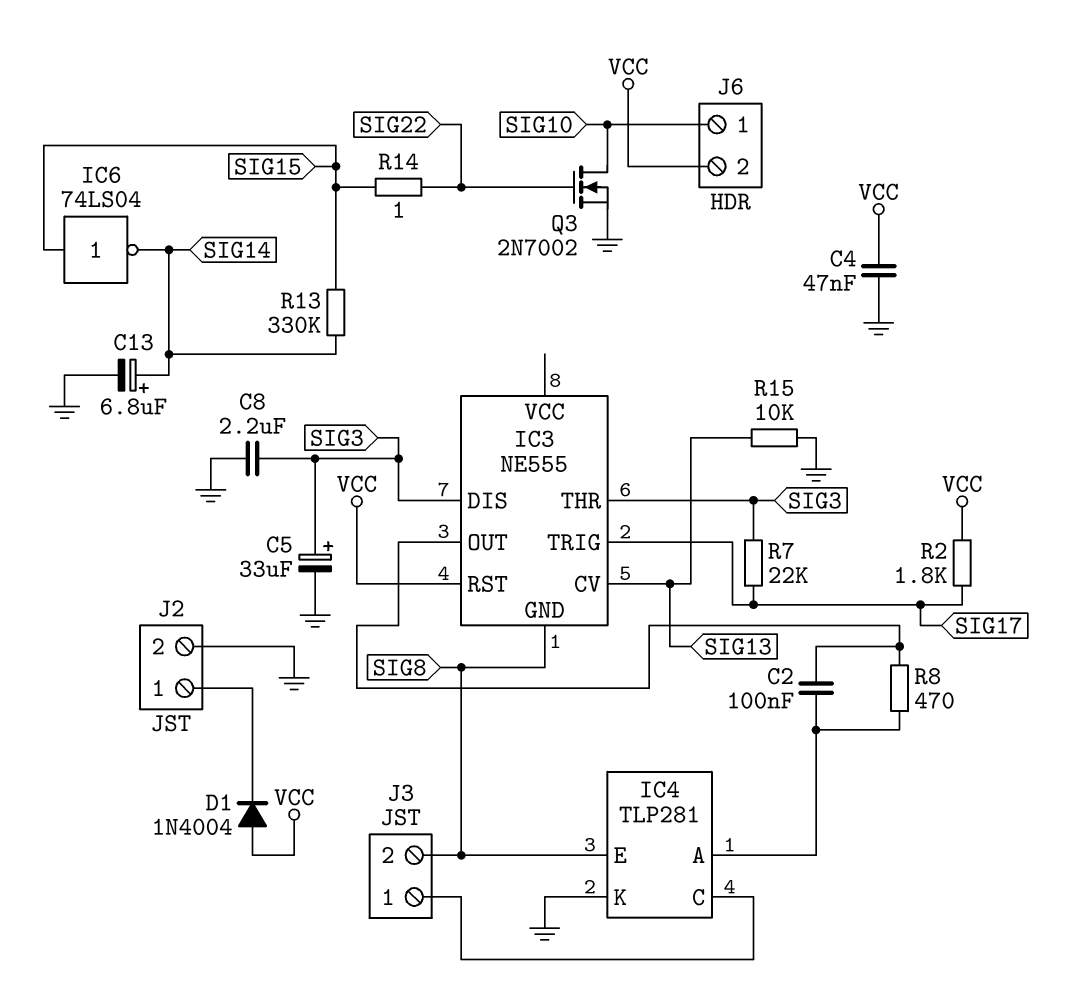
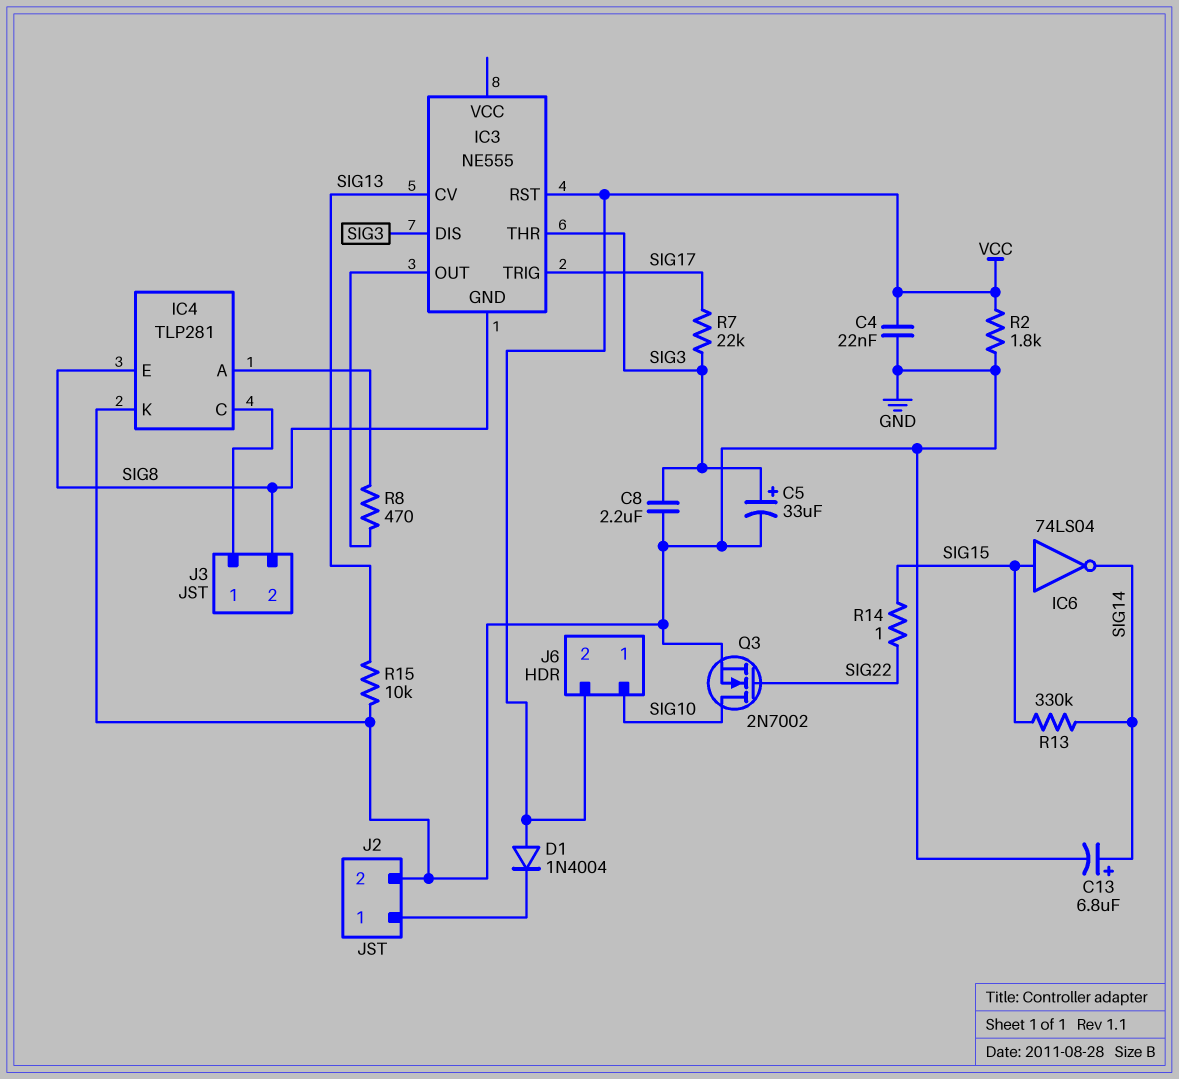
C2: 100nF (IC3/OUT, IC4/A) -> none
C4: 47nF (GND, VCC) -> 22nF (GND, VCC)
R2: 1.8k (SIG17, VCC) -> 1.8k (GND, VCC)

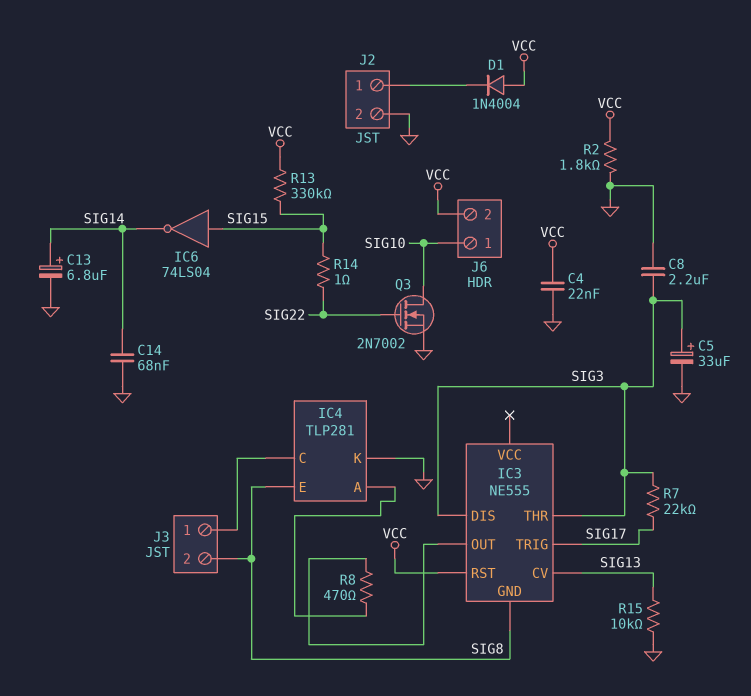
C14: none -> 68nF (GND, SIG14)
R13: 330k (SIG14, SIG15) -> 330k (SIG15, VCC)

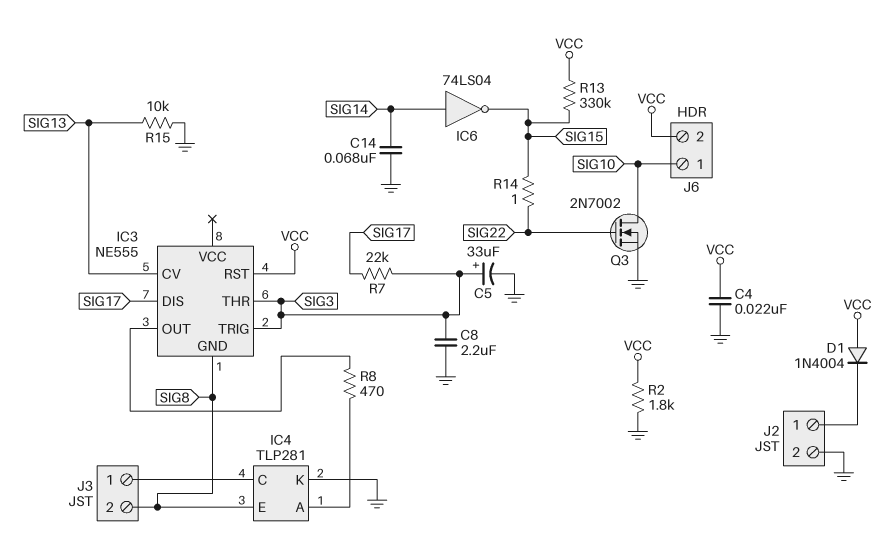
C13: 6.8uF (plus SIG14, minus GND) -> none
IC3 pin DIS: SIG3 -> SIG17
IC3 pin TRIG: SIG17 -> SIG3
IC6: NOT 74LS04 (in SIG15, out SIG14) -> NOT 74LS04 (in SIG14, out SIG15)

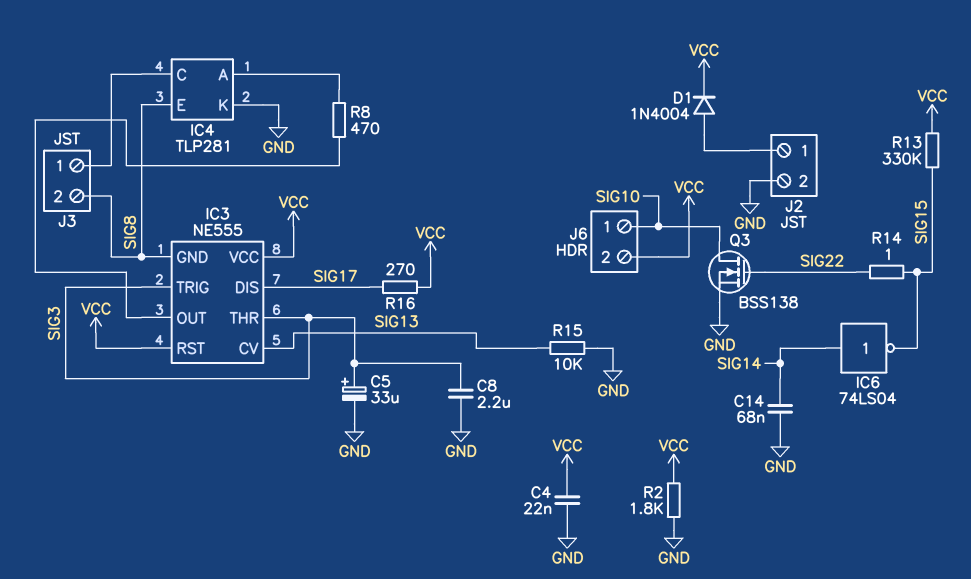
D1: diode 1N4004 (A VCC, K J2/1) -> diode 1N4004 (A J2/1, K VCC)
IC3 pin VCC: none -> VCC
Q3: NMOS 2N7002 (G SIG22, D SIG10, S GND) -> NMOS BSS138 (G SIG22, D SIG10, S GND)
R7: 22k (SIG3, SIG17) -> none
R16: none -> 270 (SIG17, VCC)

